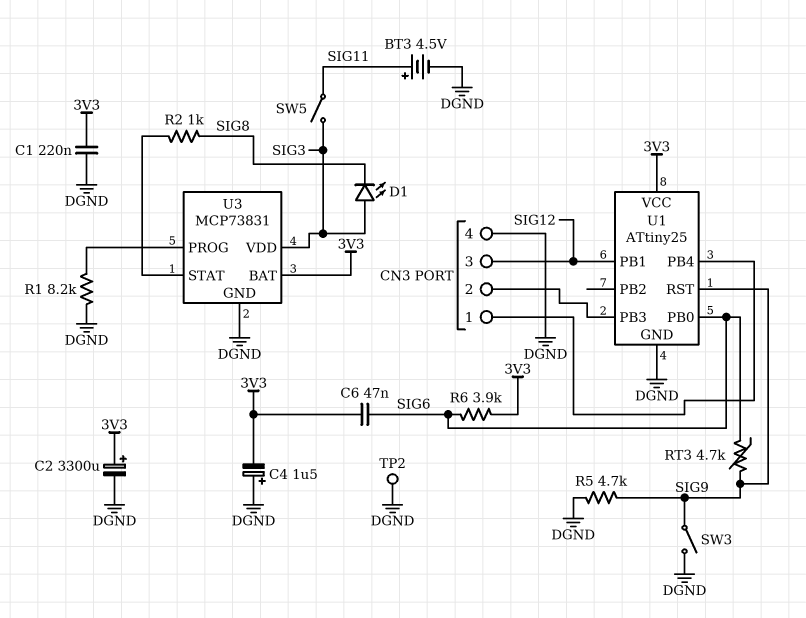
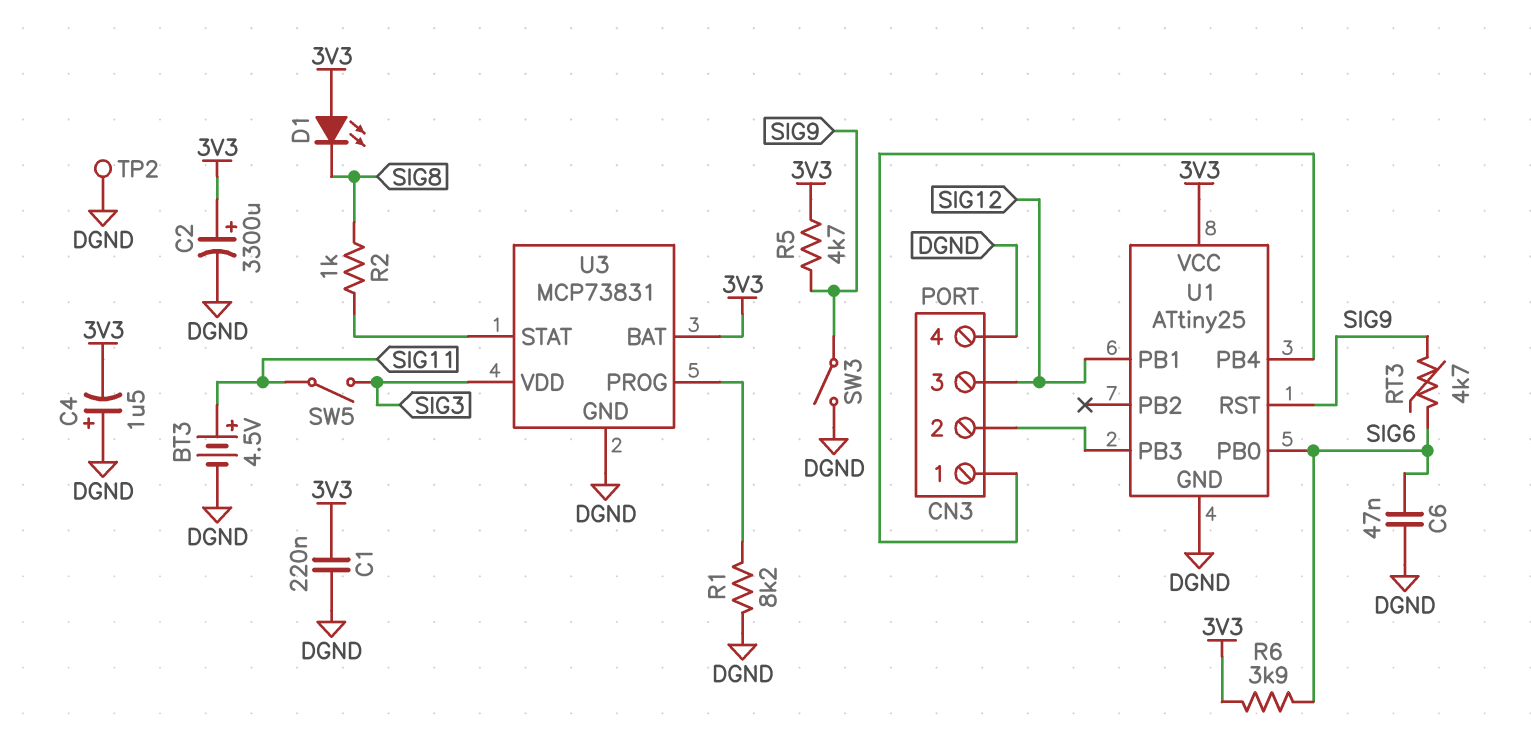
C6: 47nF (3V3, SIG6) -> 47nF (DGND, SIG6)
D1: LED (A SIG3, K SIG8) -> LED (A 3V3, K SIG8)
R5: 4.7k (DGND, SIG9) -> 4.7k (3V3, SIG9)

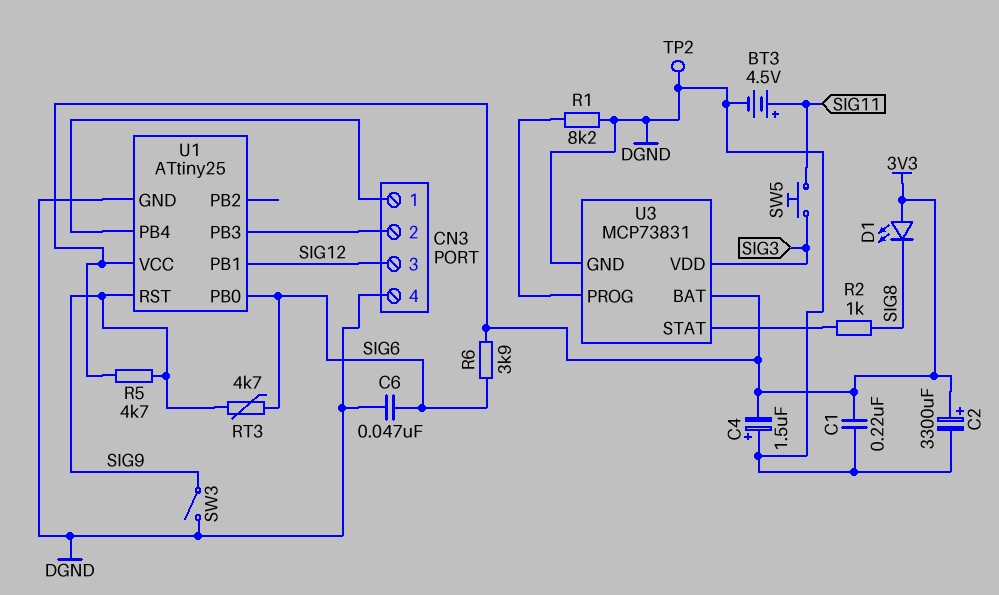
SW5: switch (SIG3, SIG11) -> button (SIG3, SIG11)

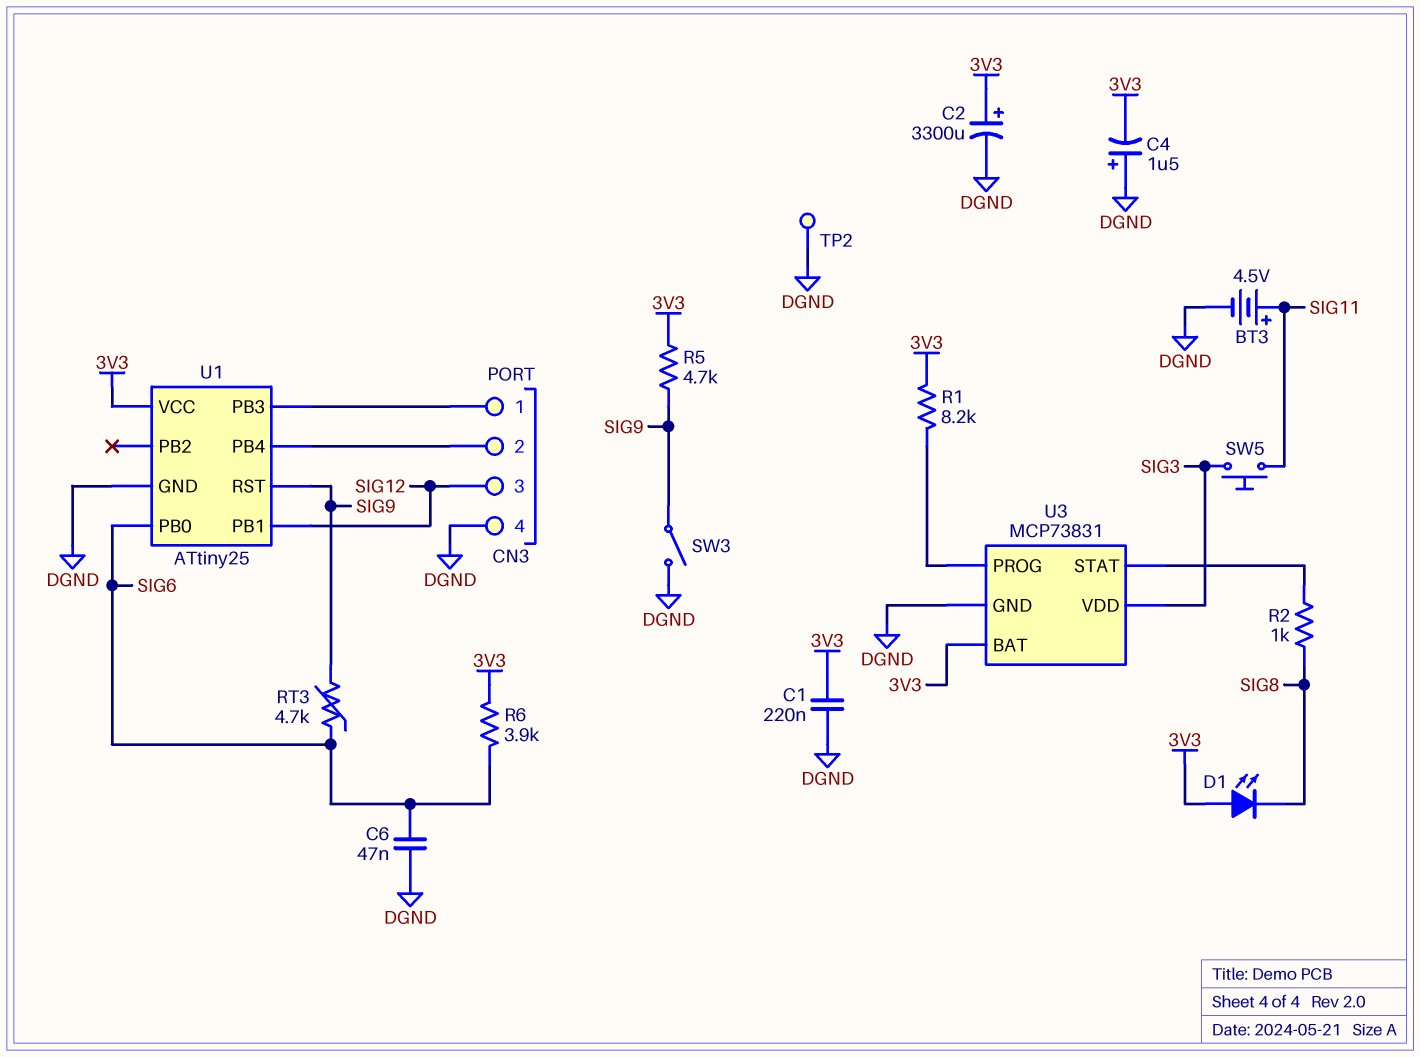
R1: 8.2k (DGND, U3/PROG) -> 8.2k (3V3, U3/PROG)
U1 pin PB3: CN3/2 -> CN3/1
U1 pin PB4: CN3/1 -> CN3/2

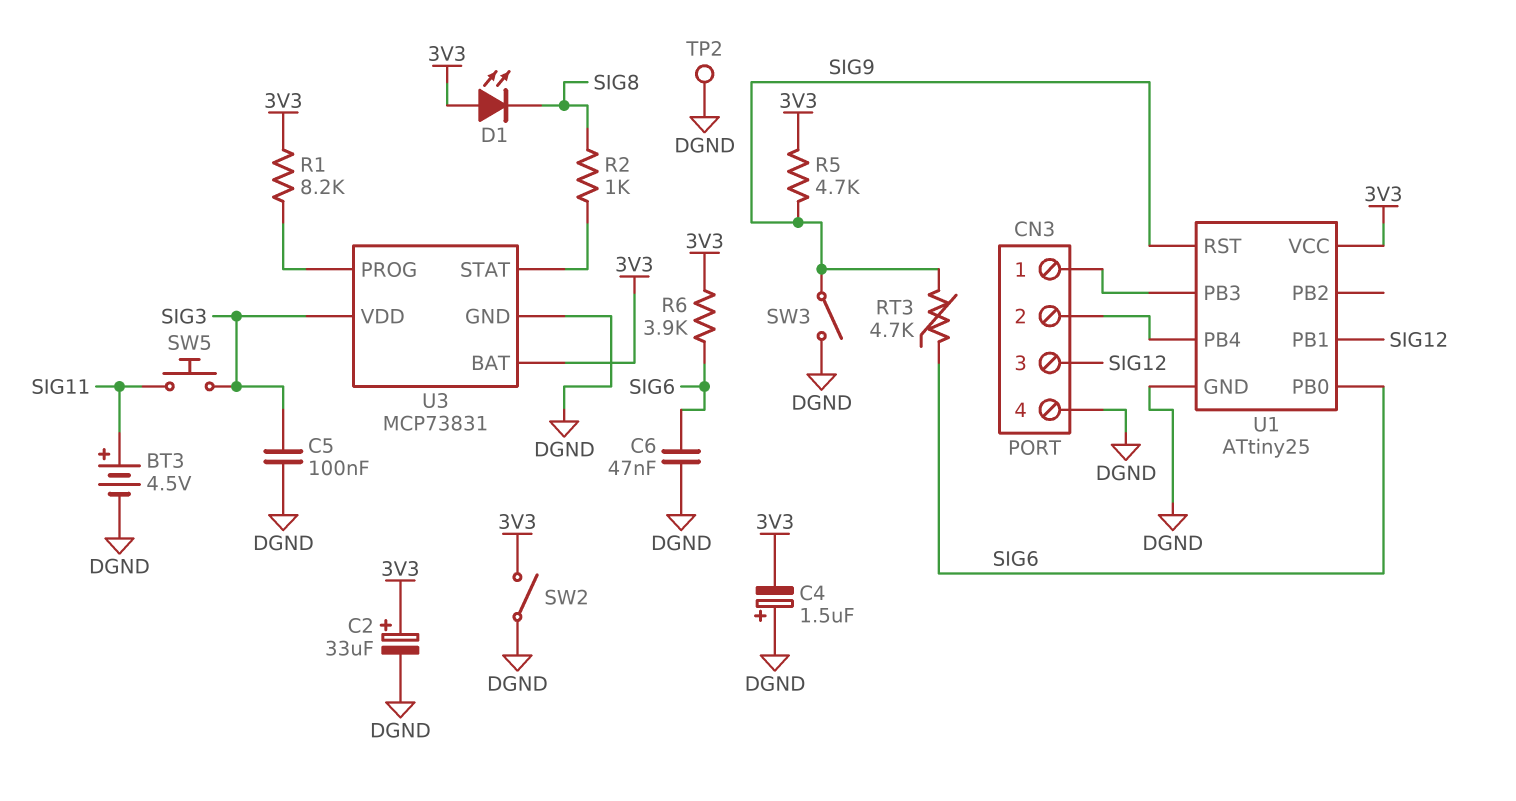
C1: 220nF (3V3, DGND) -> none
C2: 3300uF (plus 3V3, minus DGND) -> 33uF (plus 3V3, minus DGND)
C5: none -> 100nF (DGND, SIG3)
SW2: none -> switch (3V3, DGND)

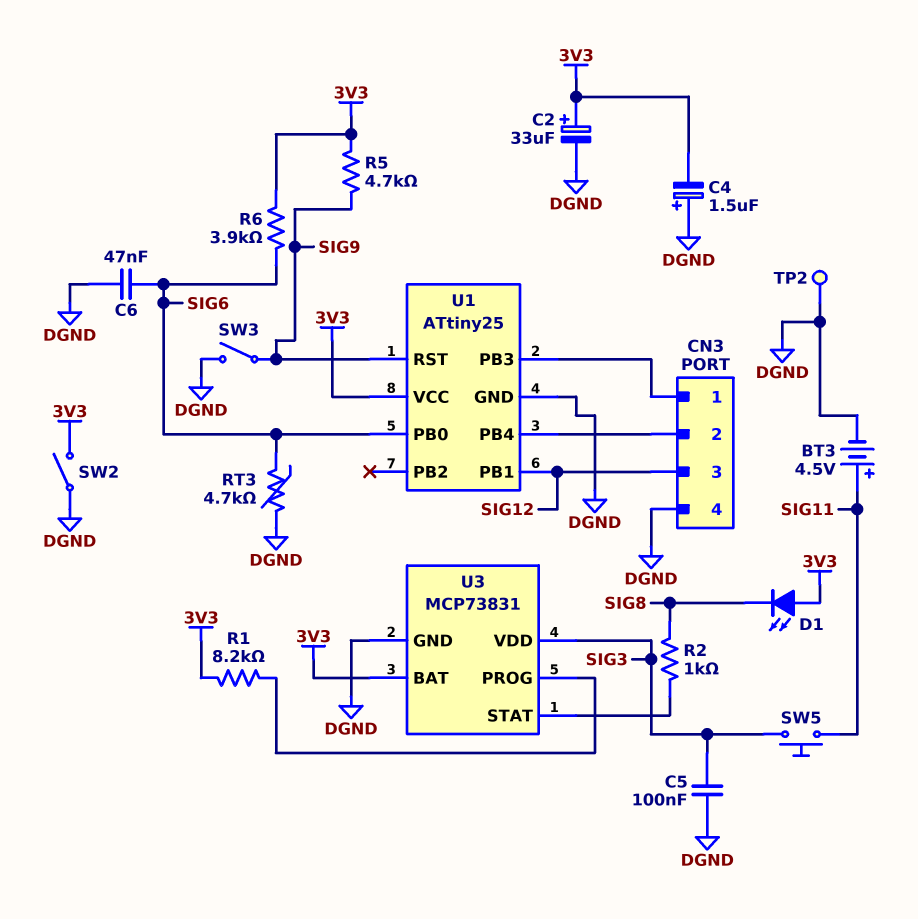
RT3: 4.7k (SIG6, SIG9) -> 4.7k (DGND, SIG6)

